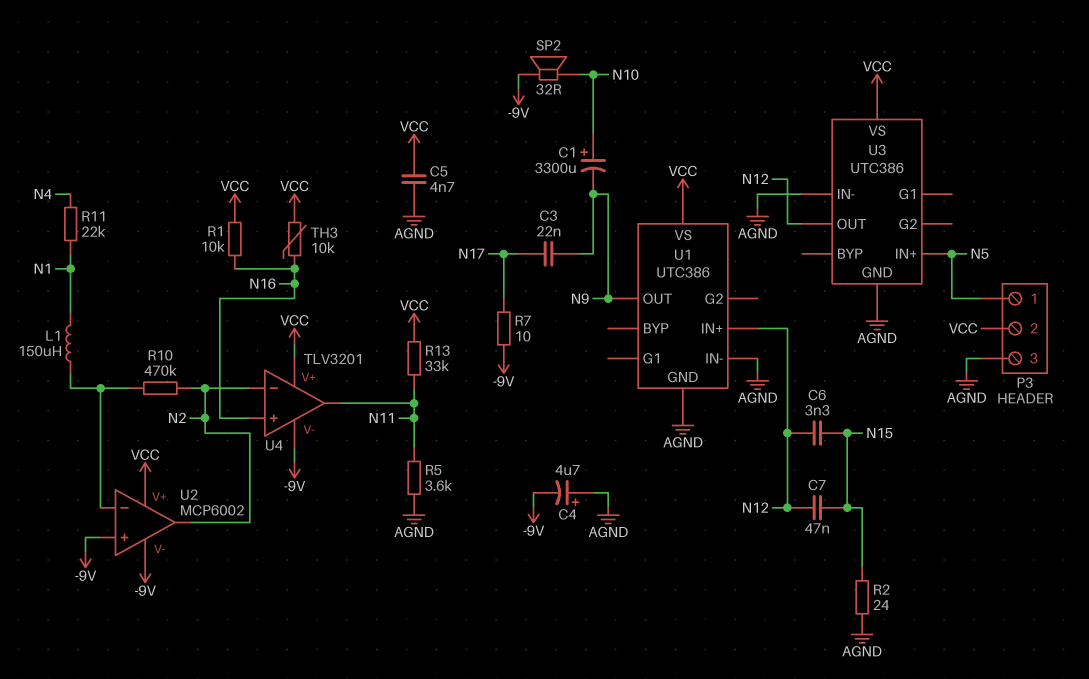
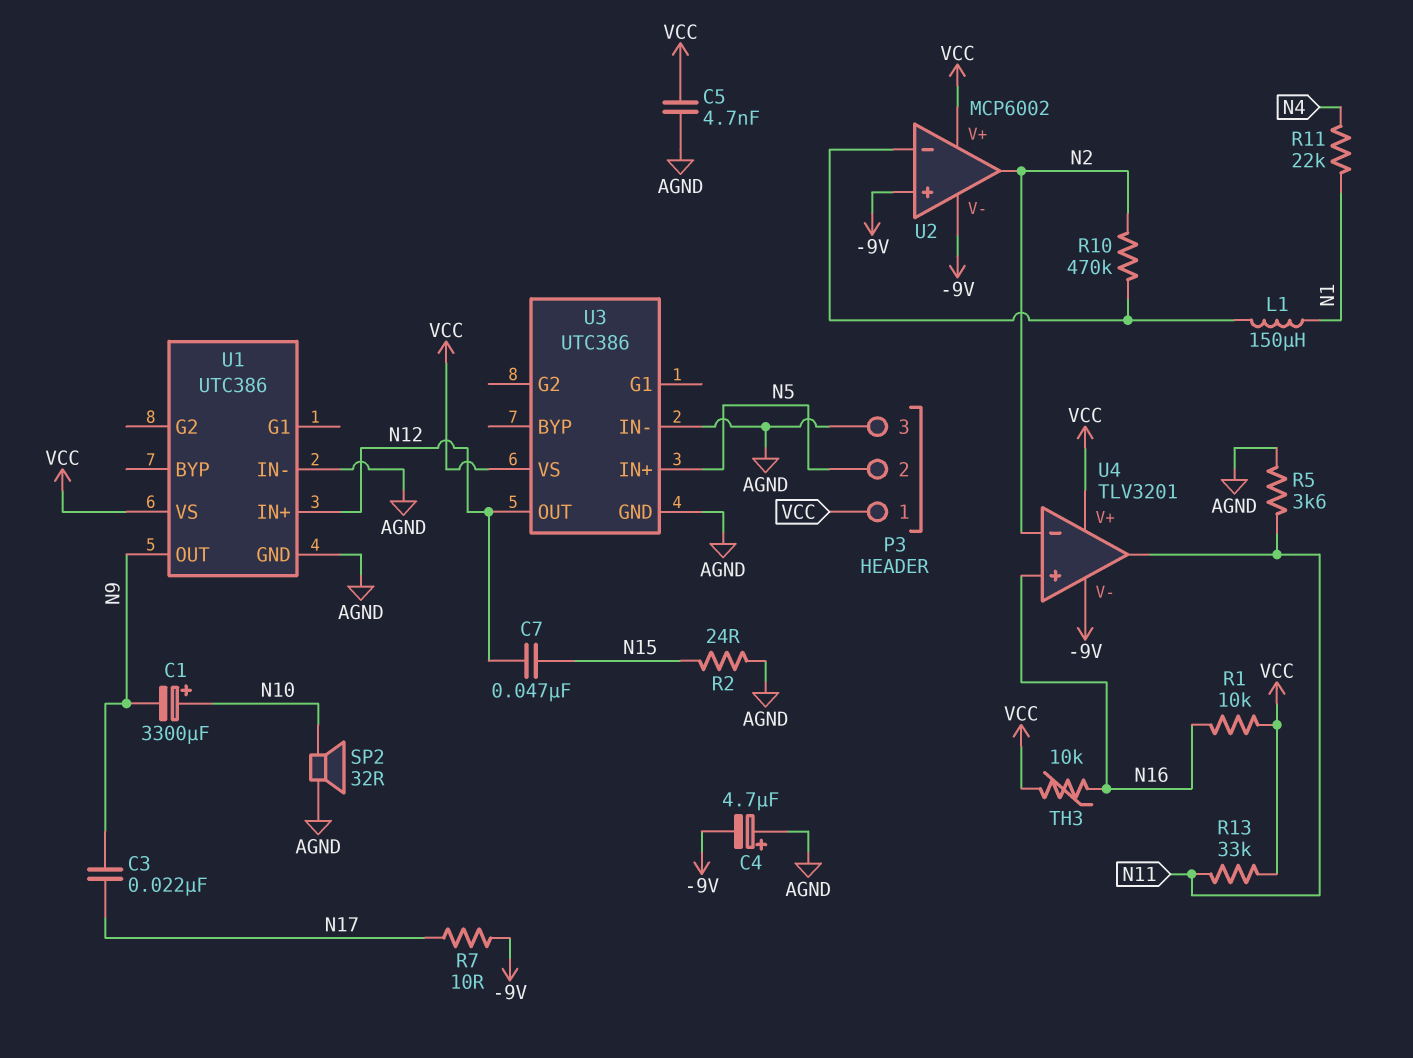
C6: 3.3nF (N12, N15) -> none
P3 pin 1: N5 -> VCC
P3 pin 2: VCC -> N5
SP2: speaker 32R (-9V, N10) -> speaker 32R (AGND, N10)

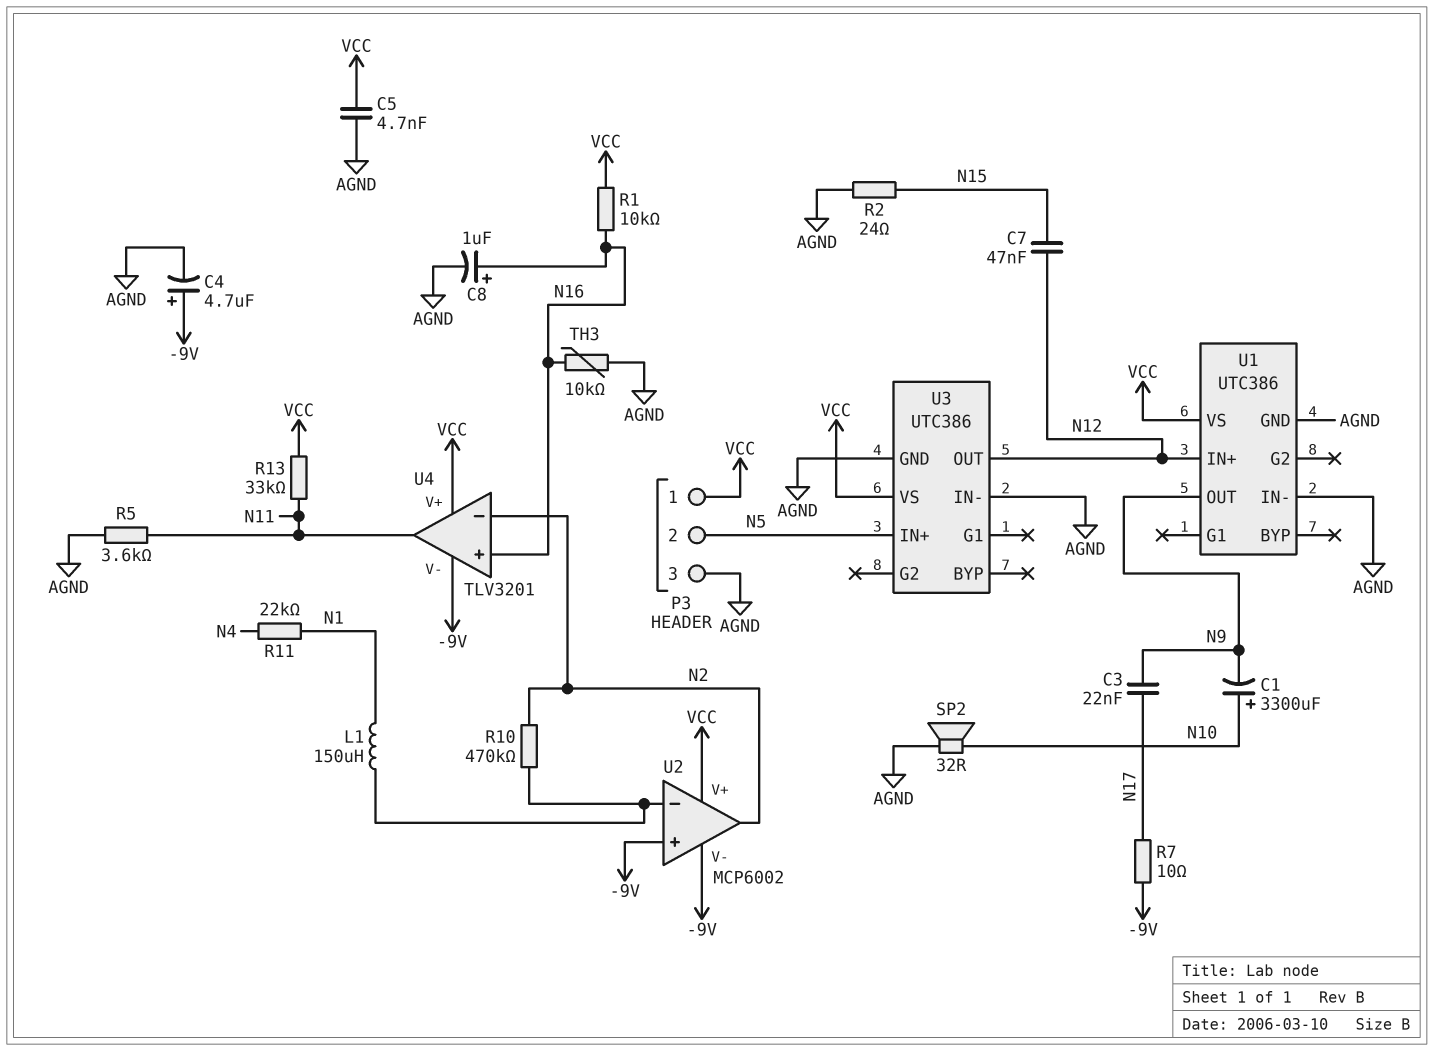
C4: 4.7uF (plus AGND, minus -9V) -> 4.7uF (plus -9V, minus AGND)
C8: none -> 1uF (plus N16, minus AGND)
TH3: 10k (N16, VCC) -> 10k (AGND, N16)

